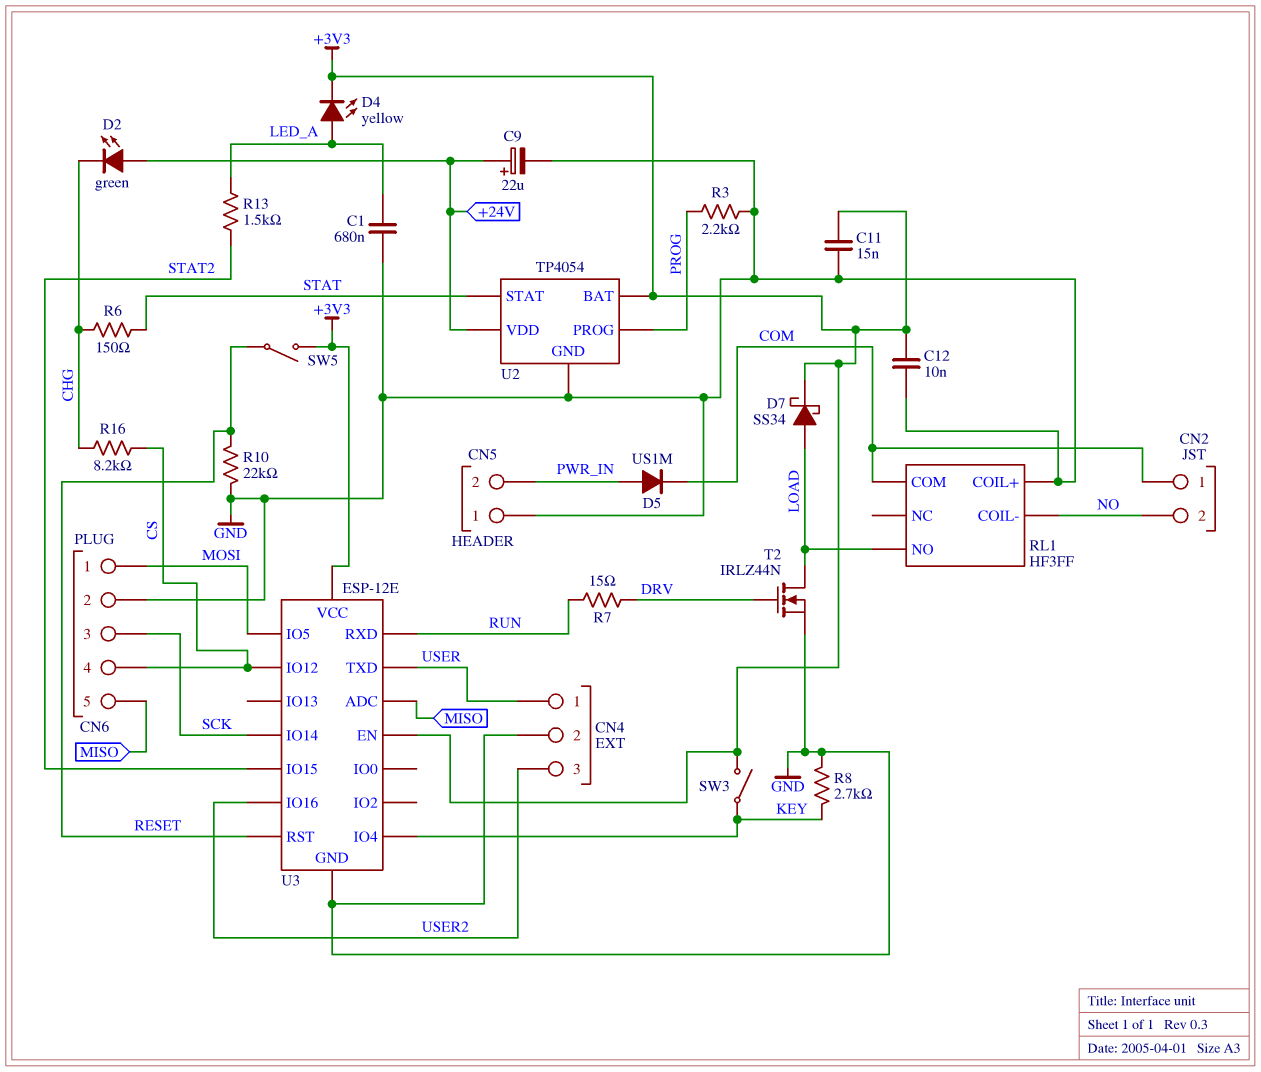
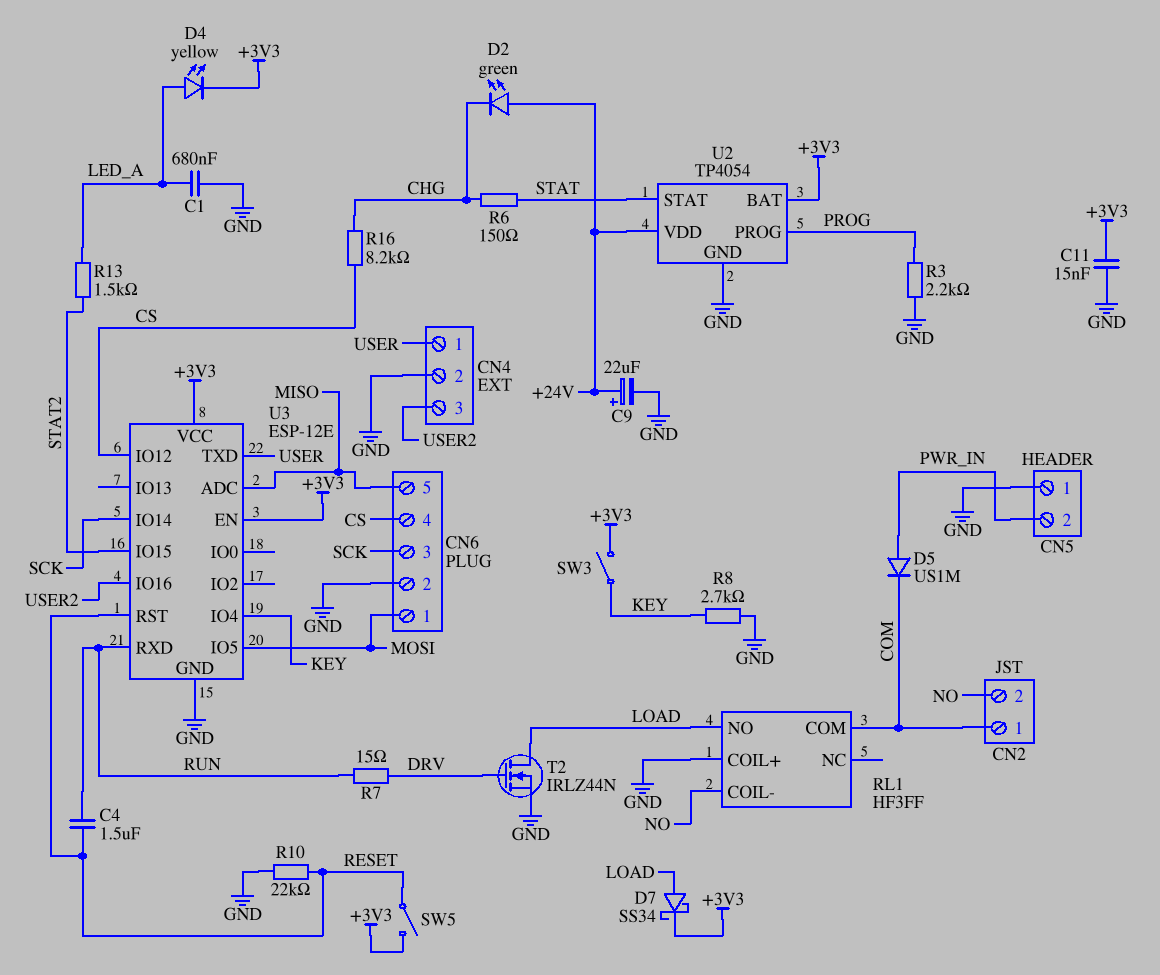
C4: none -> 1.5uF (RESET, RUN)
C12: 10nF (+3V3, GND) -> none

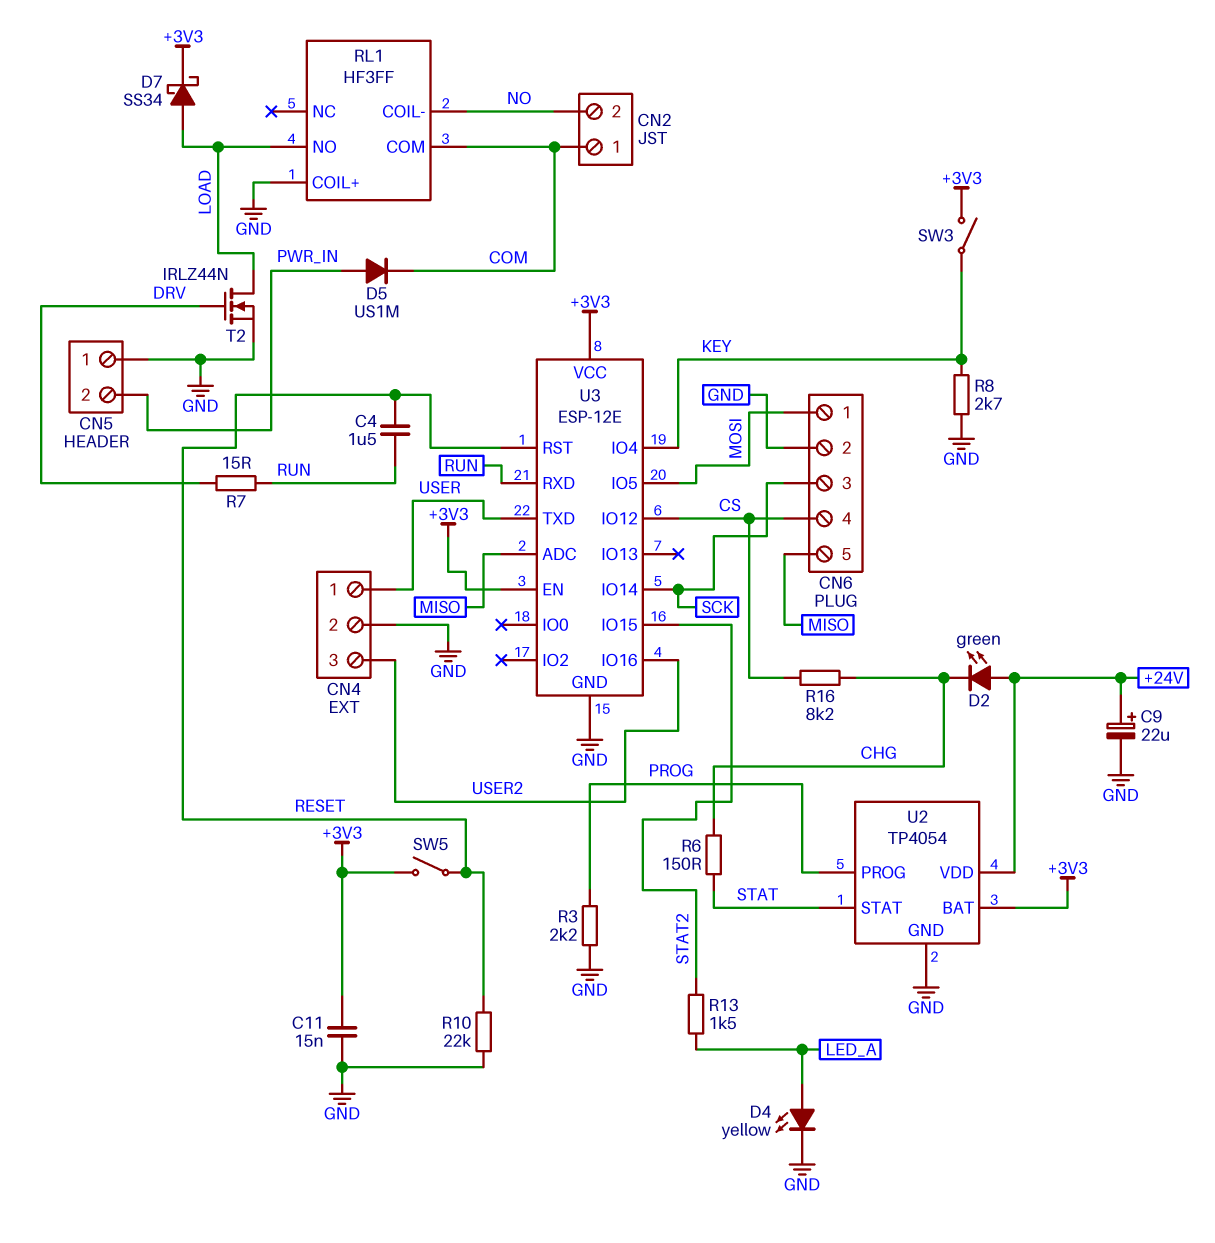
C1: 680nF (GND, LED_A) -> none
D4: LED yellow (A LED_A, K +3V3) -> LED yellow (A LED_A, K GND)

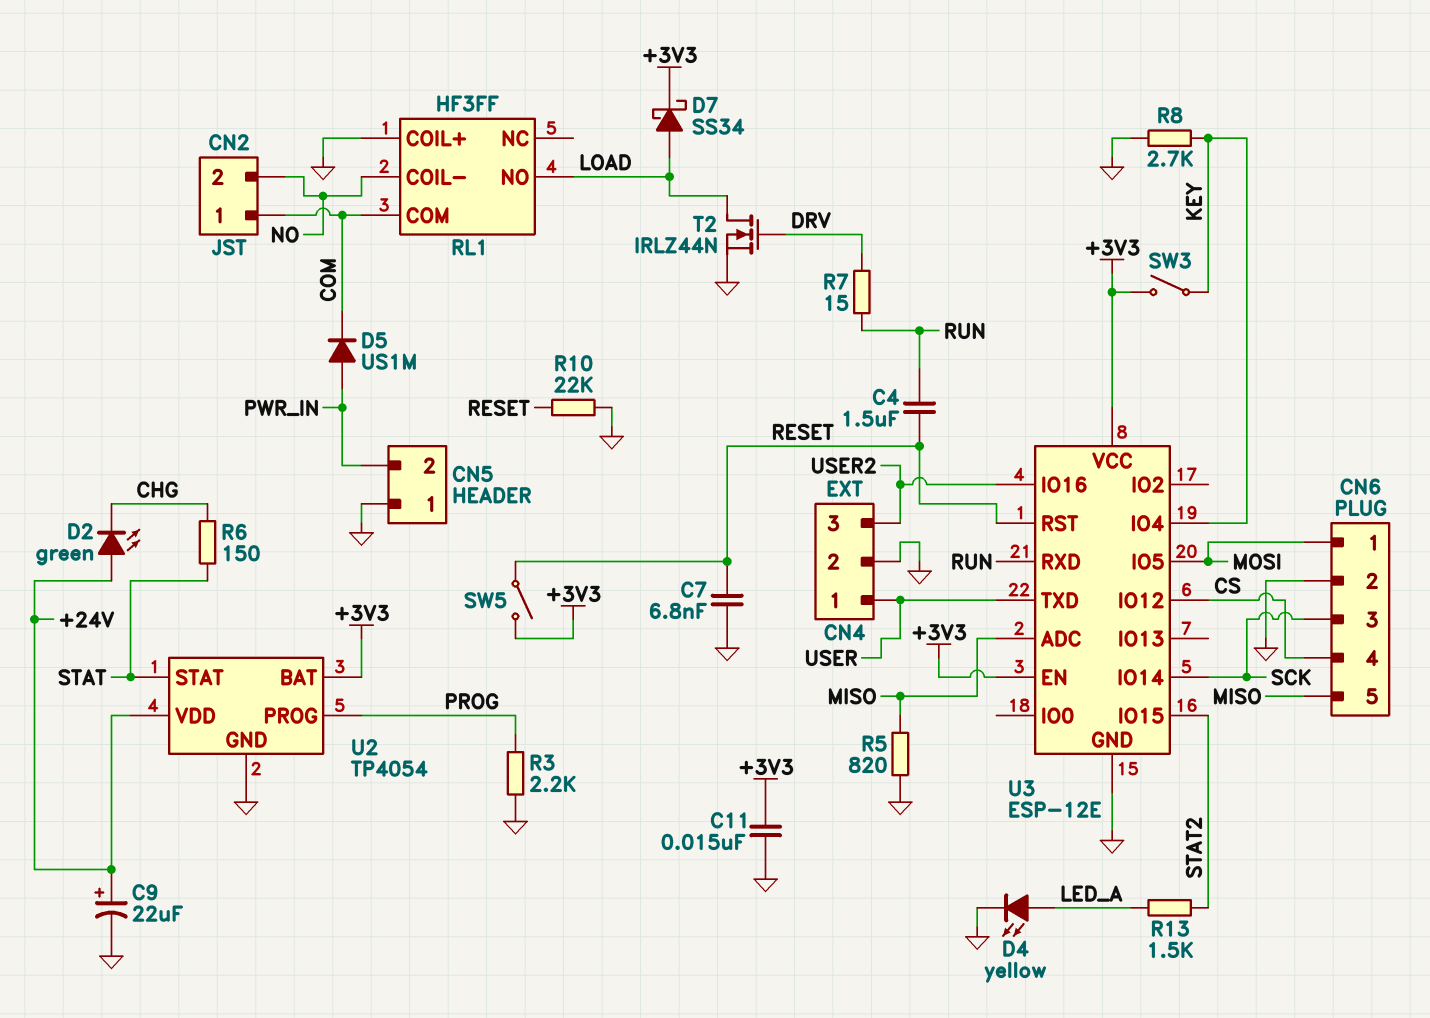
C7: none -> 6.8nF (GND, RESET)
R5: none -> 820 (GND, MISO)
R16: 8.2k (CHG, CS) -> none

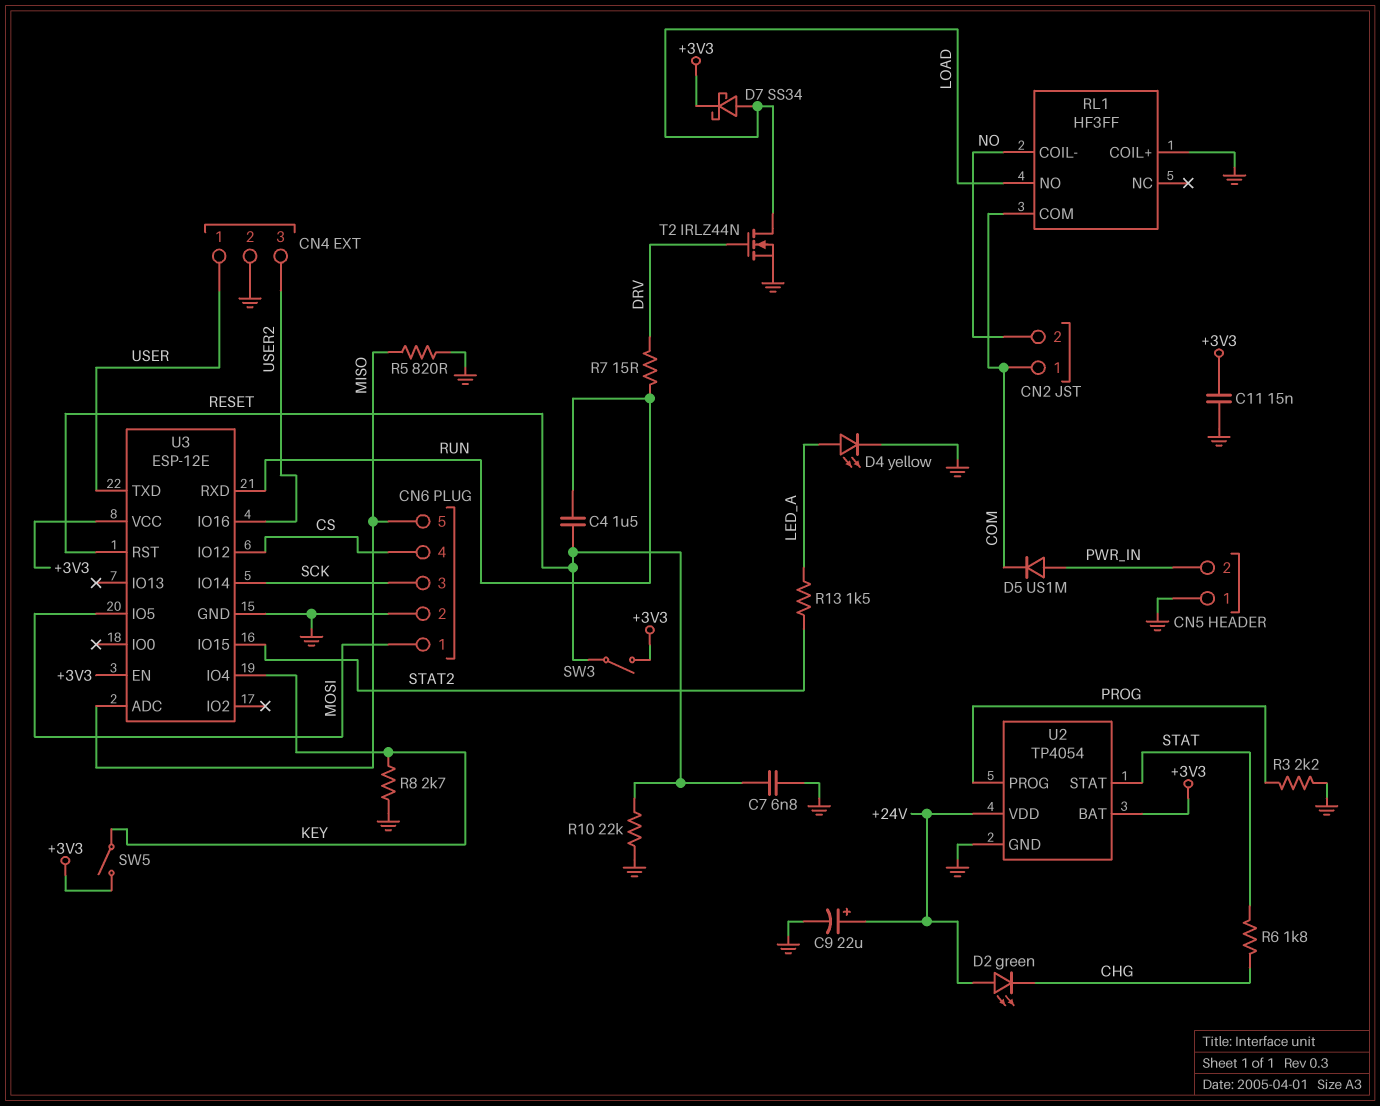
R6: 150 (CHG, STAT) -> 1.8k (CHG, STAT)
SW3: switch (+3V3, KEY) -> switch (+3V3, RESET)
SW5: switch (+3V3, RESET) -> switch (+3V3, KEY)

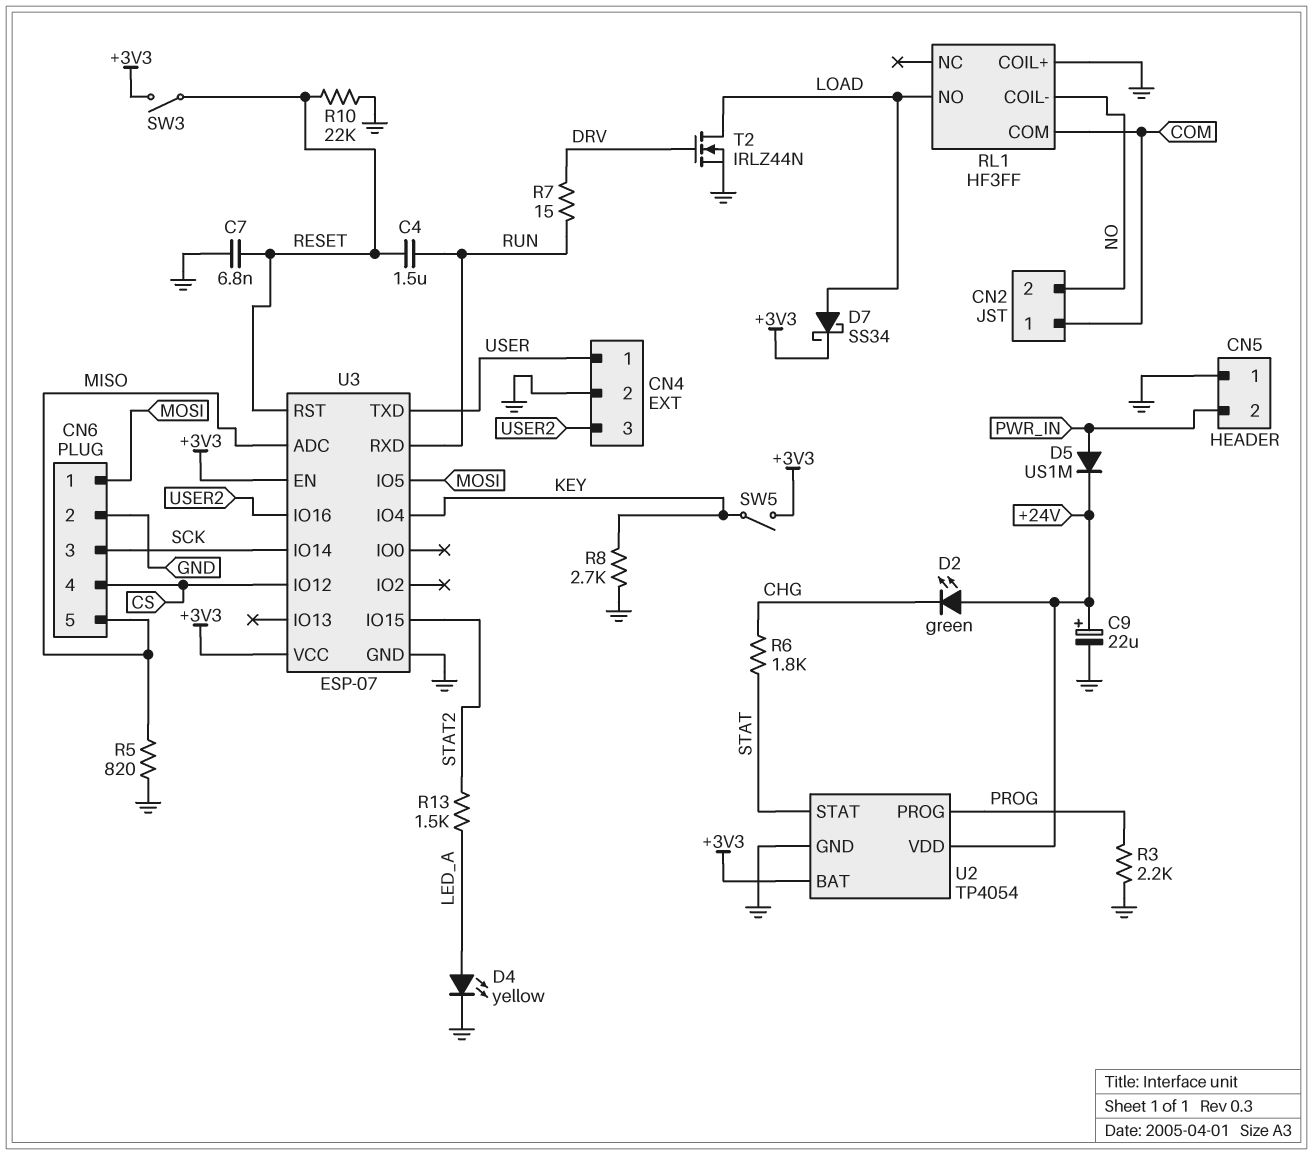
C11: 15nF (+3V3, GND) -> none
D5: diode US1M (A PWR_IN, K COM) -> diode US1M (A PWR_IN, K +24V)
U3: ESP-12E -> ESP-07

